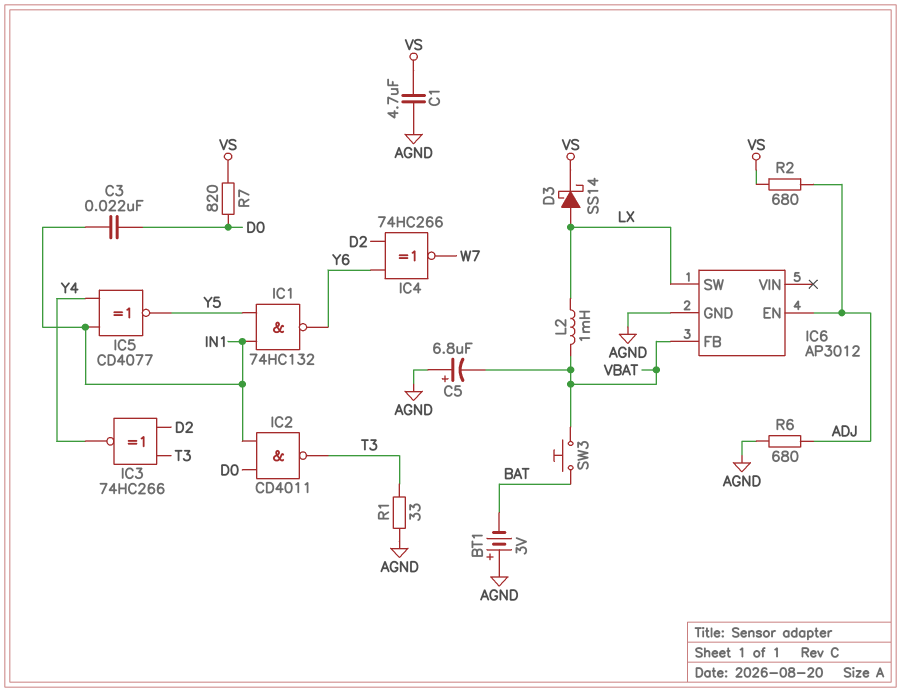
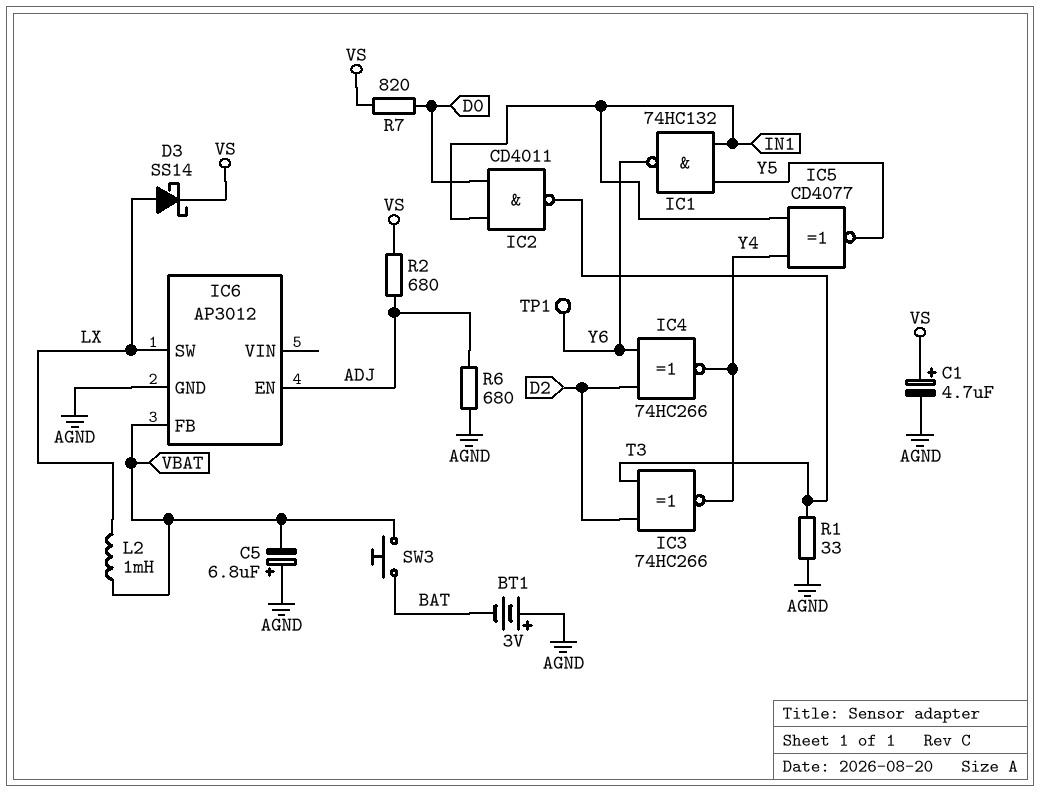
C1: 4.7uF (AGND, VS) -> 4.7uF (plus VS, minus AGND)
C3: 22nF (D0, IN1) -> none
IC4: XNOR 74HC266 (in D2, in Y6, out W7) -> XNOR 74HC266 (in D2, in Y6, out Y4)
TP1: none -> test point (Y6)

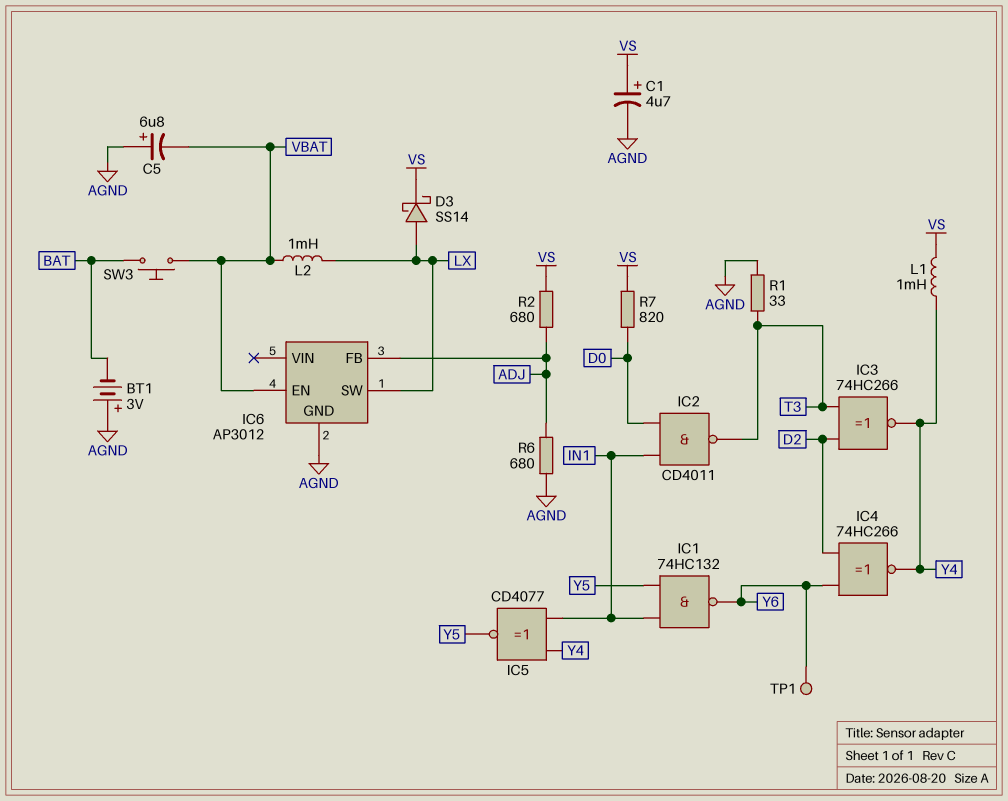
IC6 pin EN: ADJ -> VBAT
IC6 pin FB: VBAT -> ADJ
L1: none -> 1mH (VS, Y4)

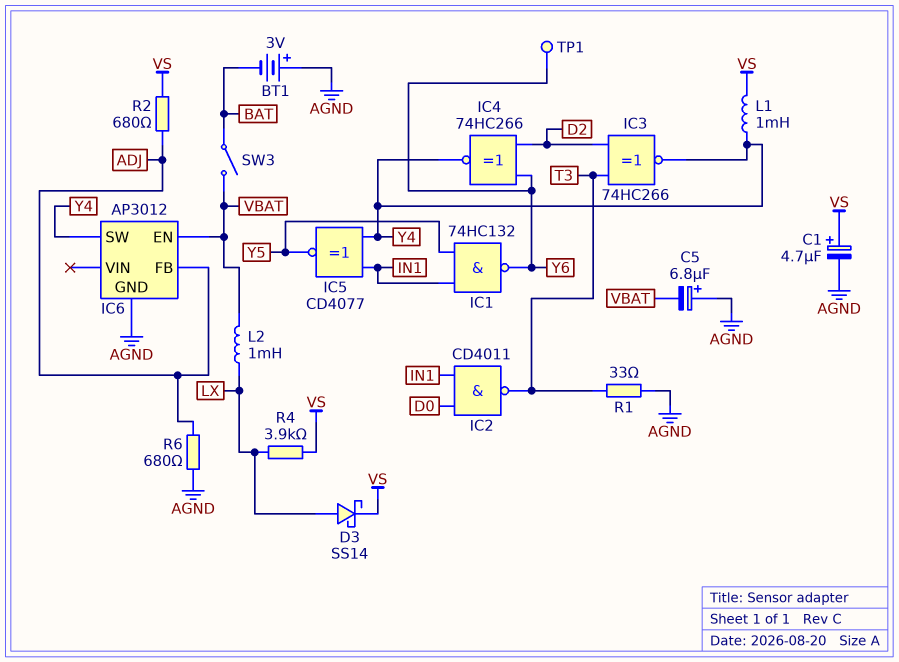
IC6 pin SW: LX -> Y4
R4: none -> 3.9k (LX, VS)
R7: 820 (D0, VS) -> none
SW3: button (BAT, VBAT) -> switch (BAT, VBAT)

